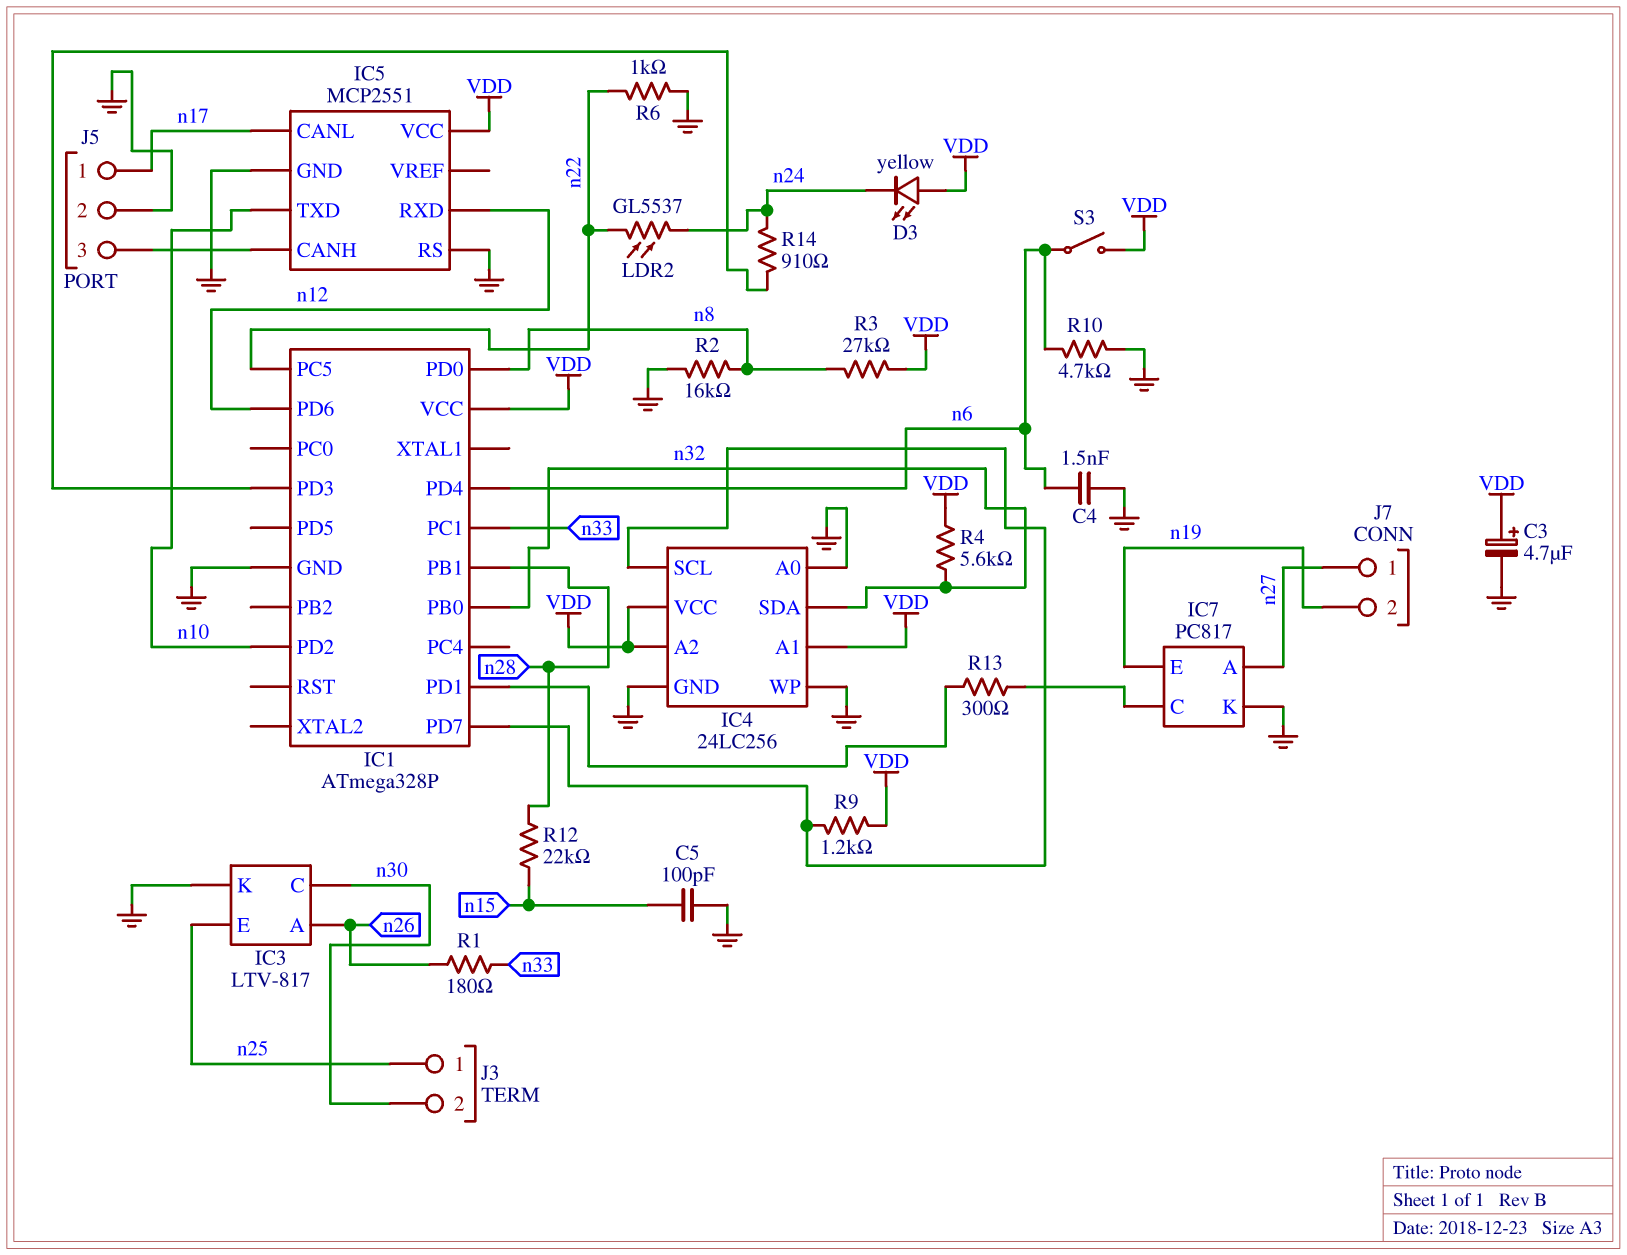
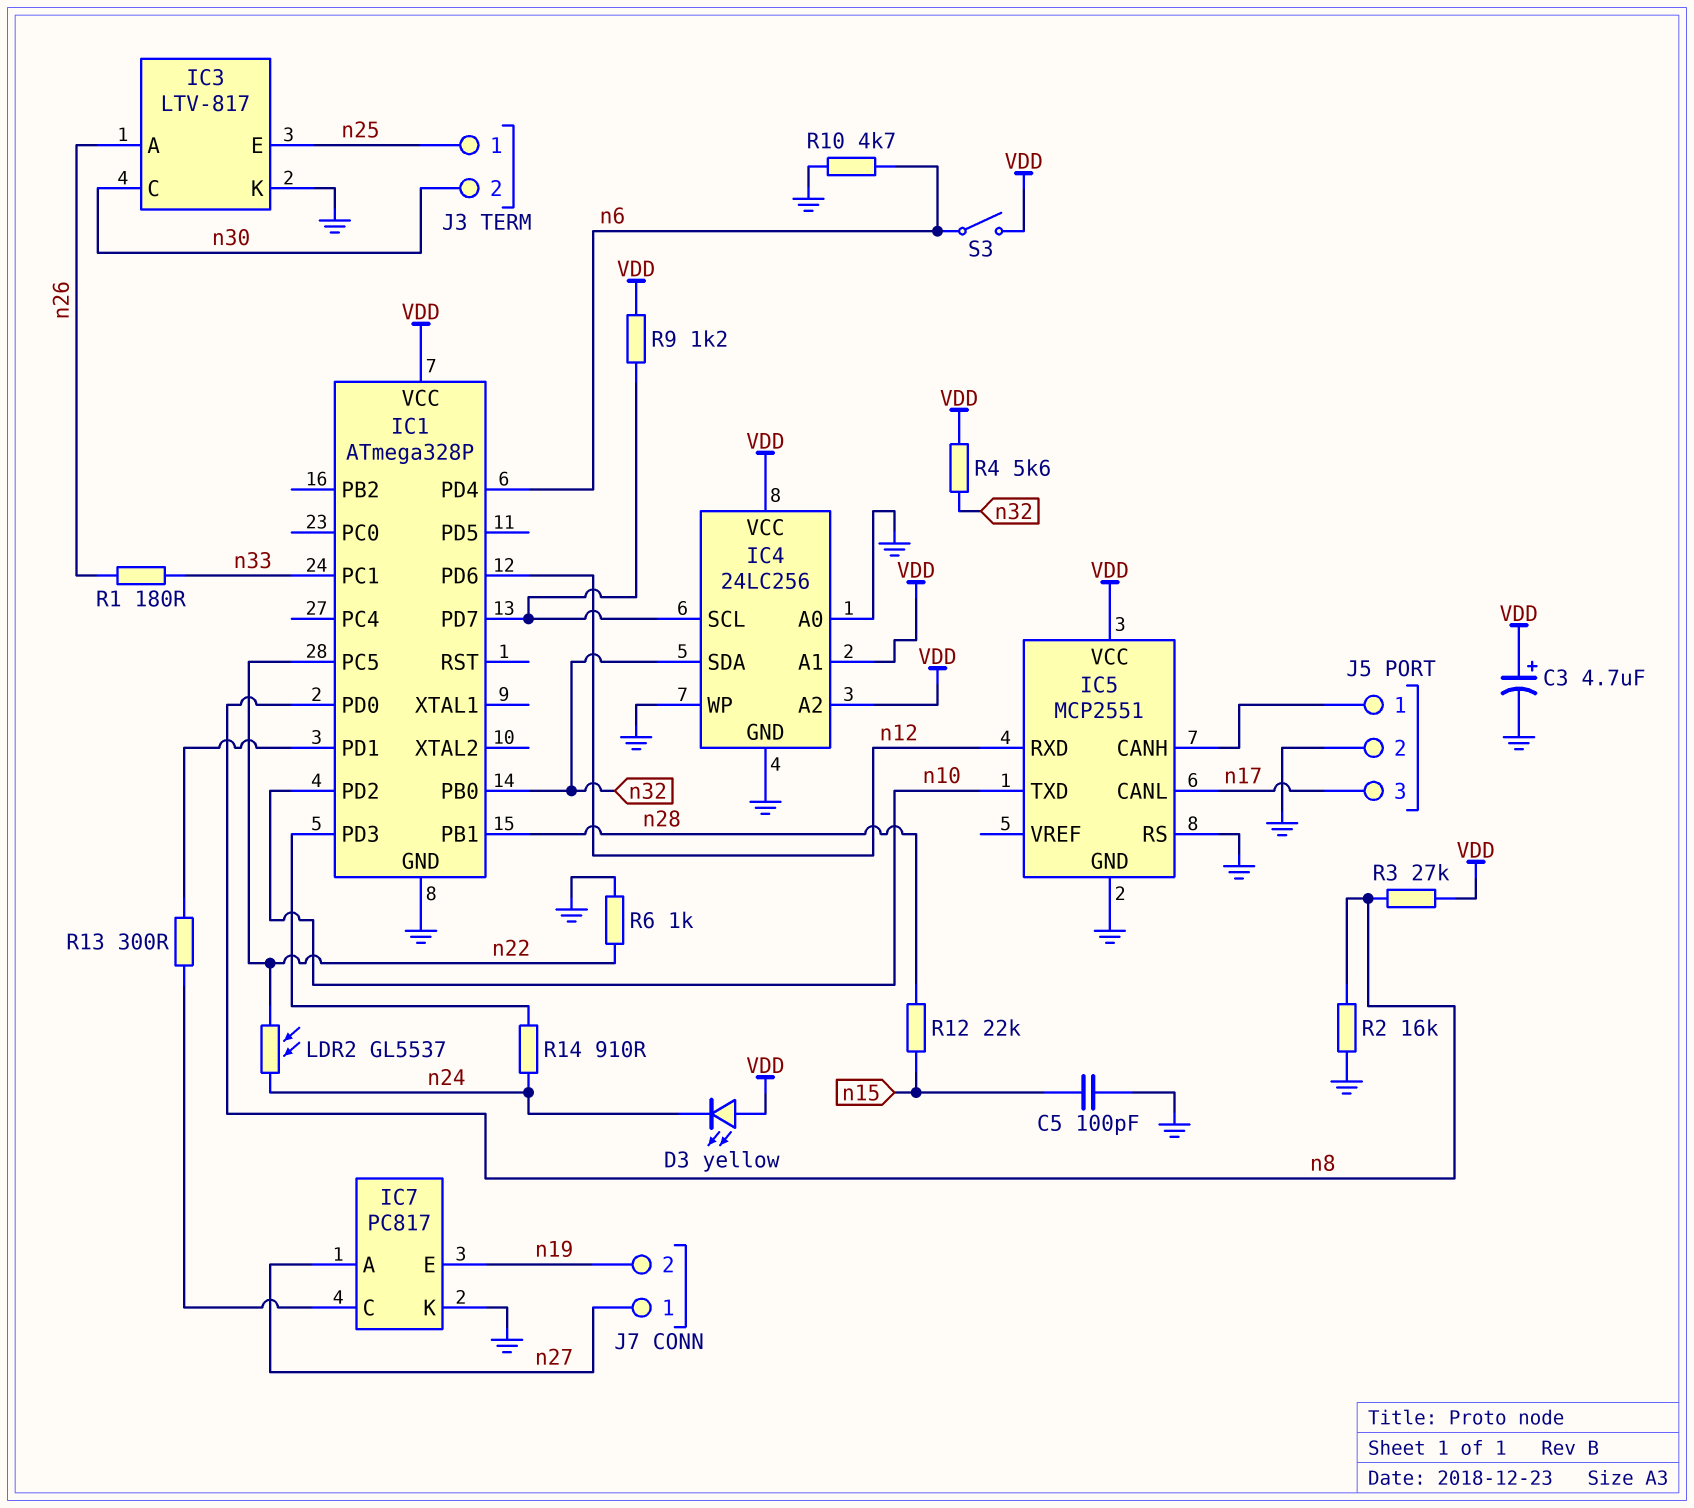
C4: 1.5nF (GND, n6) -> none
J5 pin 1: n17 -> IC5/CANH
J5 pin 3: IC5/CANH -> n17

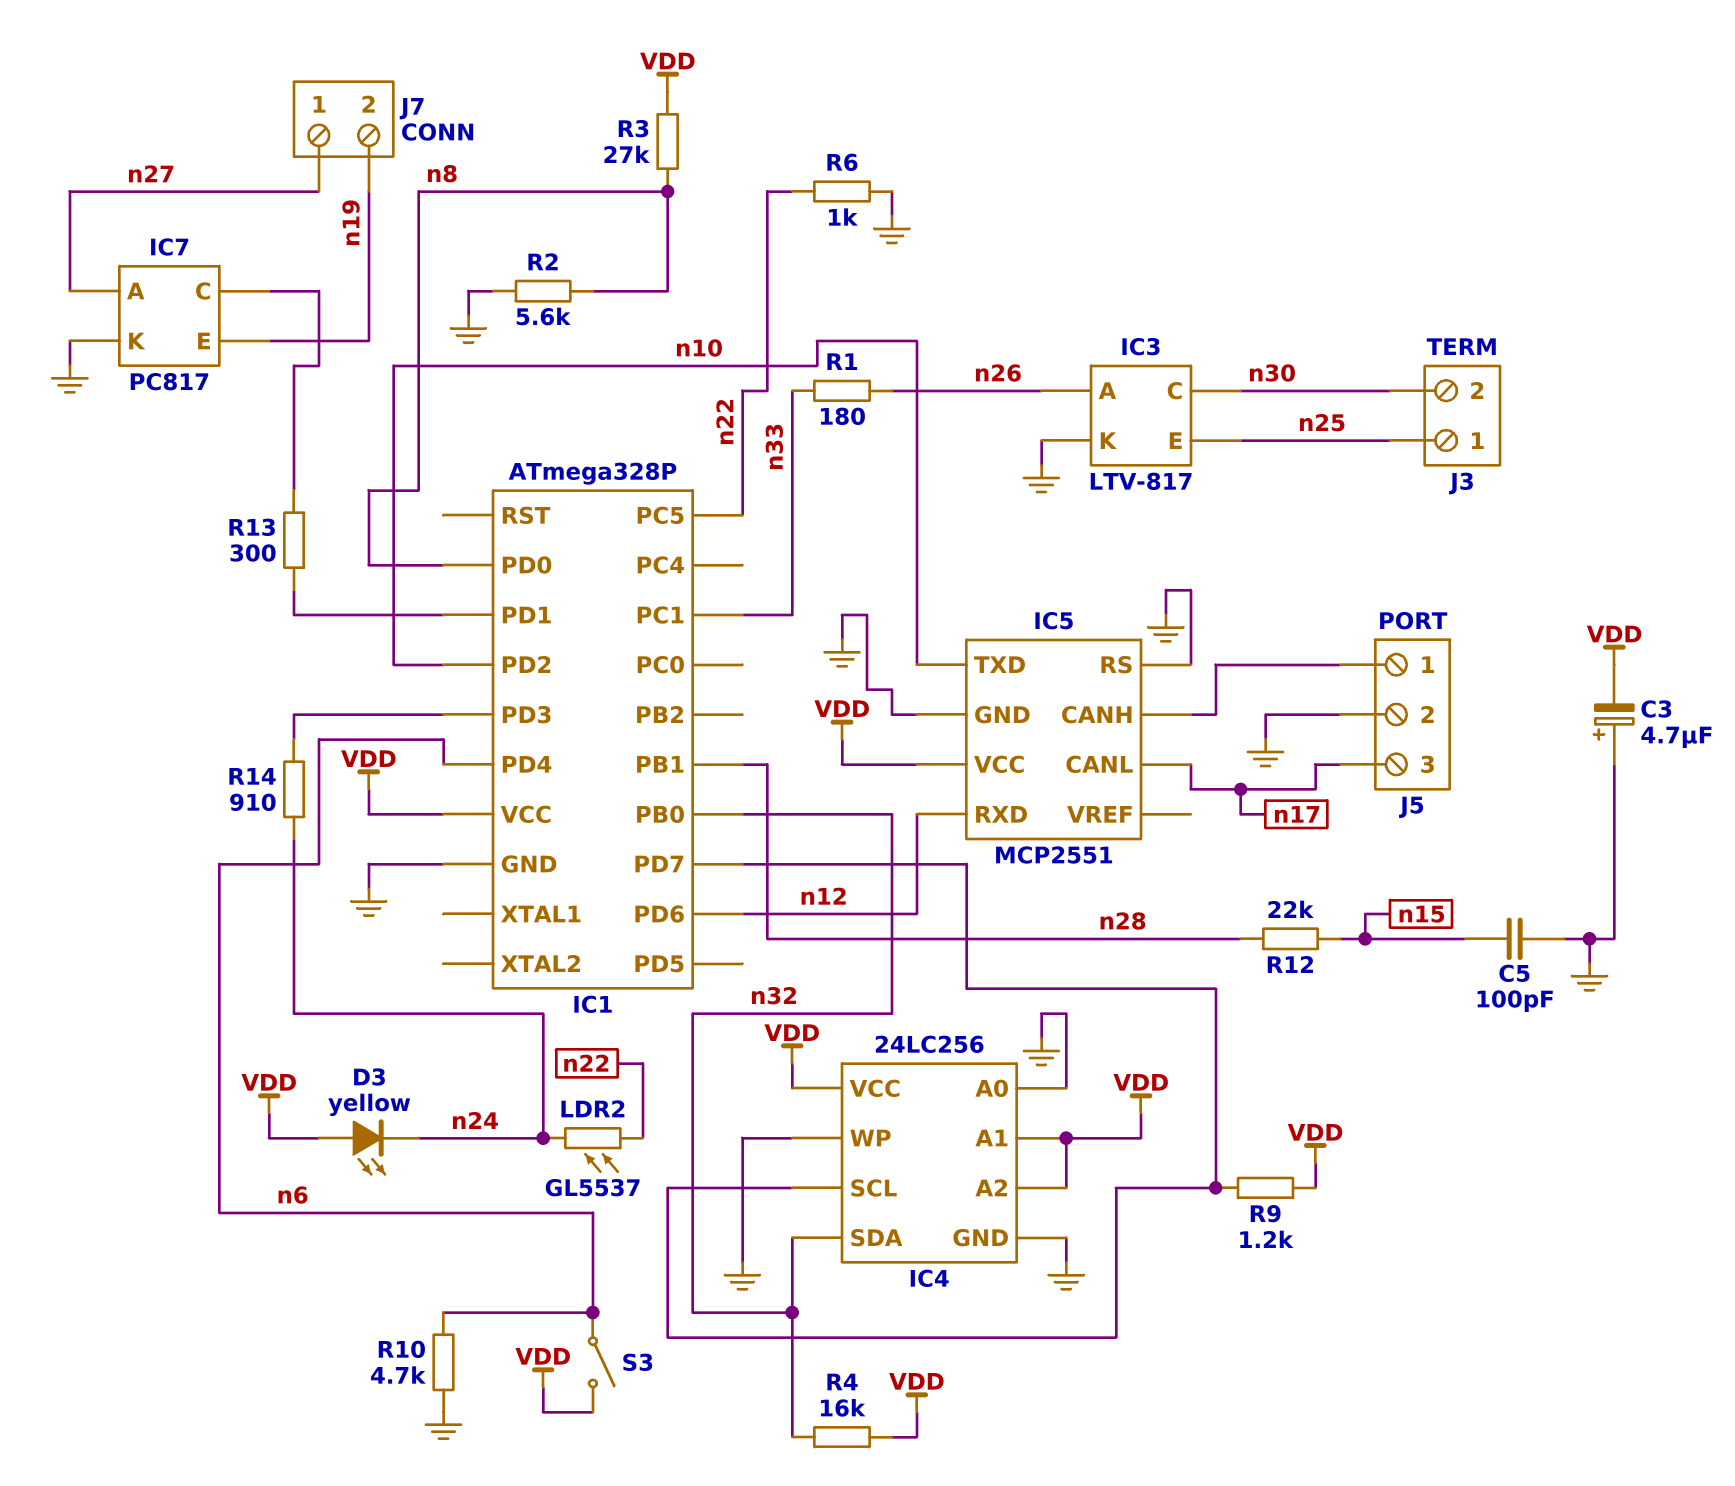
C3: 4.7uF (plus VDD, minus GND) -> 4.7uF (plus GND, minus VDD)
R2: 16k (GND, n8) -> 5.6k (GND, n8)
R4: 5.6k (VDD, n32) -> 16k (VDD, n32)

